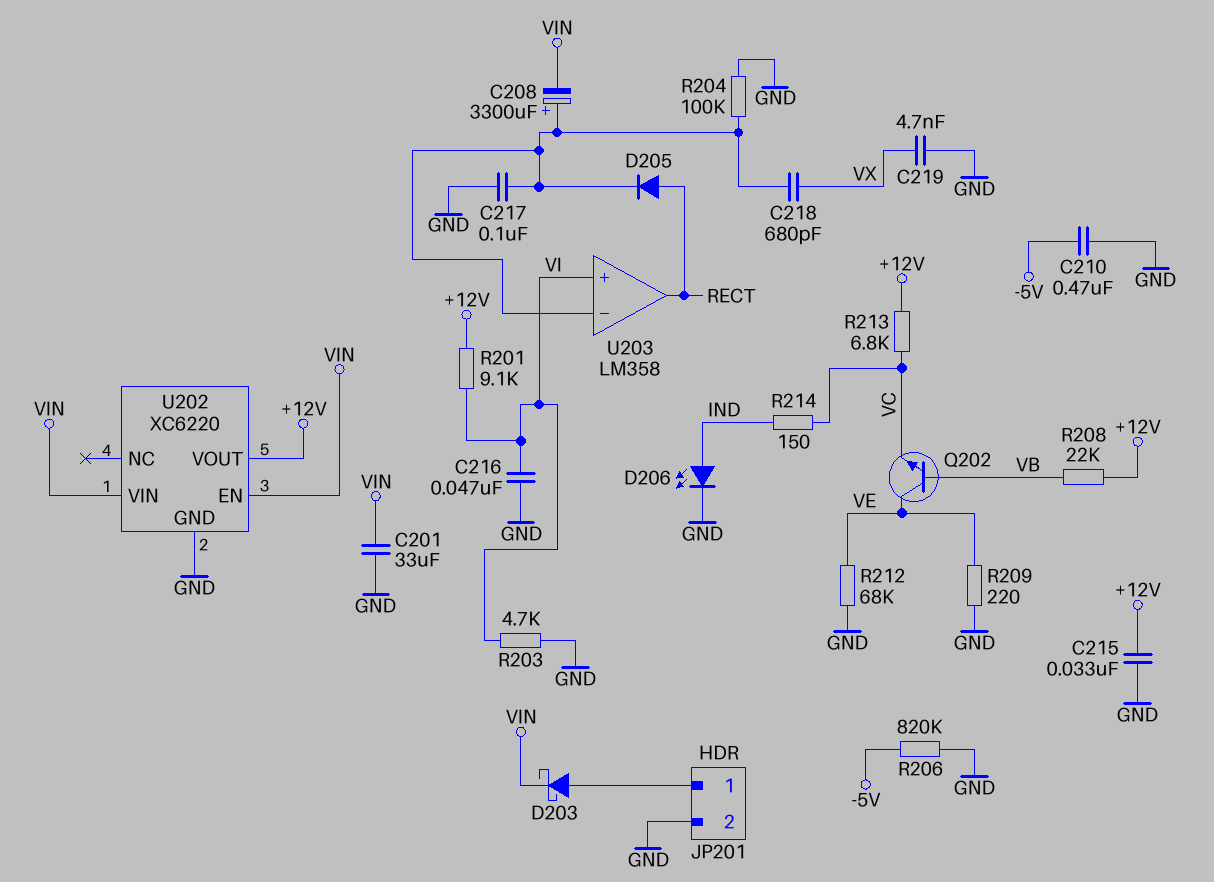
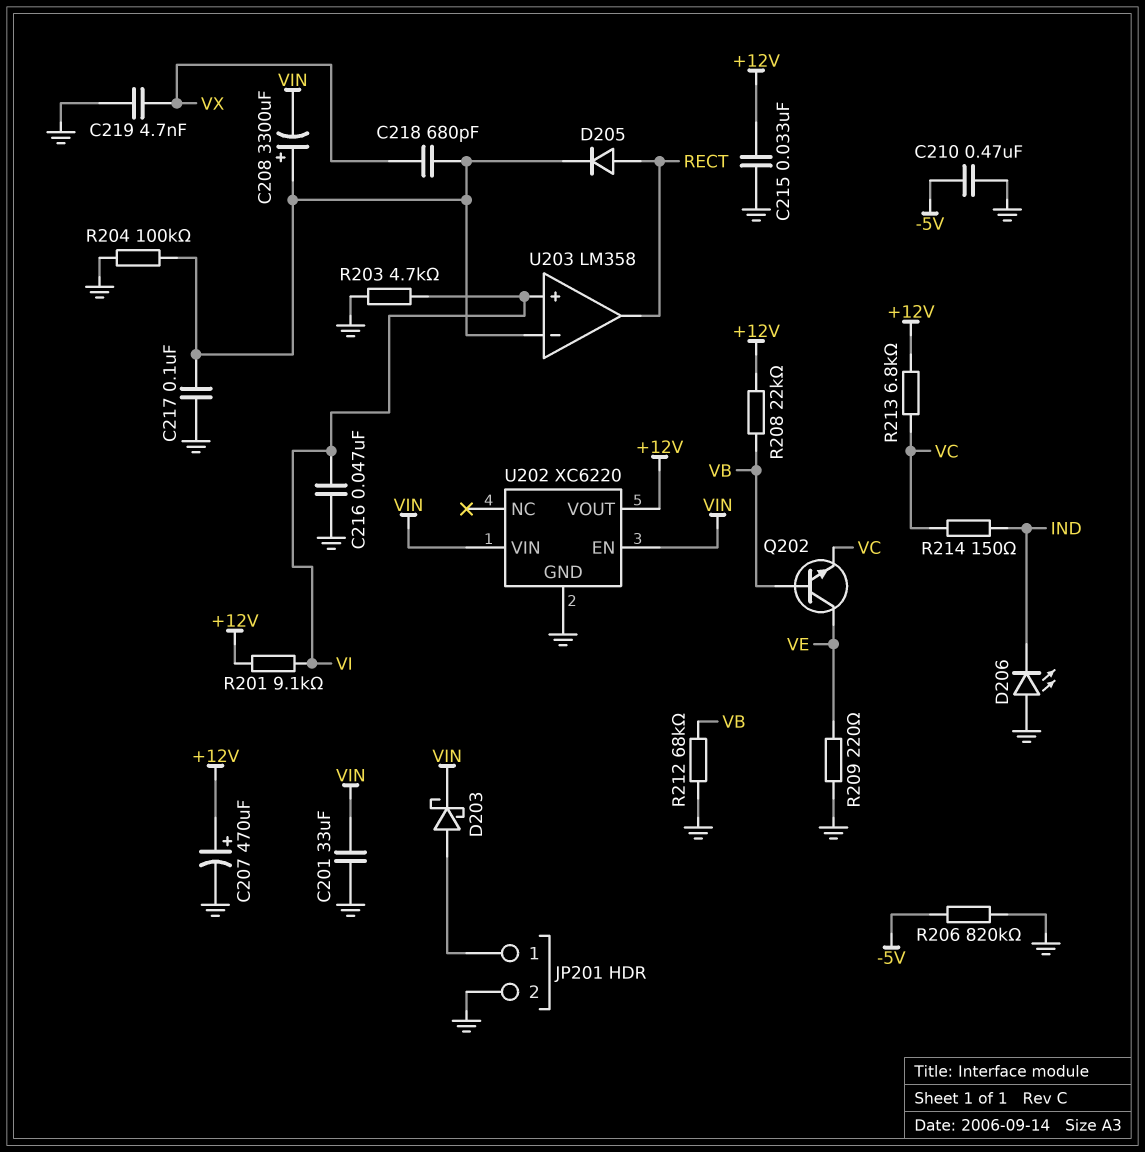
C207: none -> 470uF (plus +12V, minus GND)
D206: LED (A IND, K GND) -> LED (A GND, K IND)
R212: 68k (GND, VE) -> 68k (GND, VB)

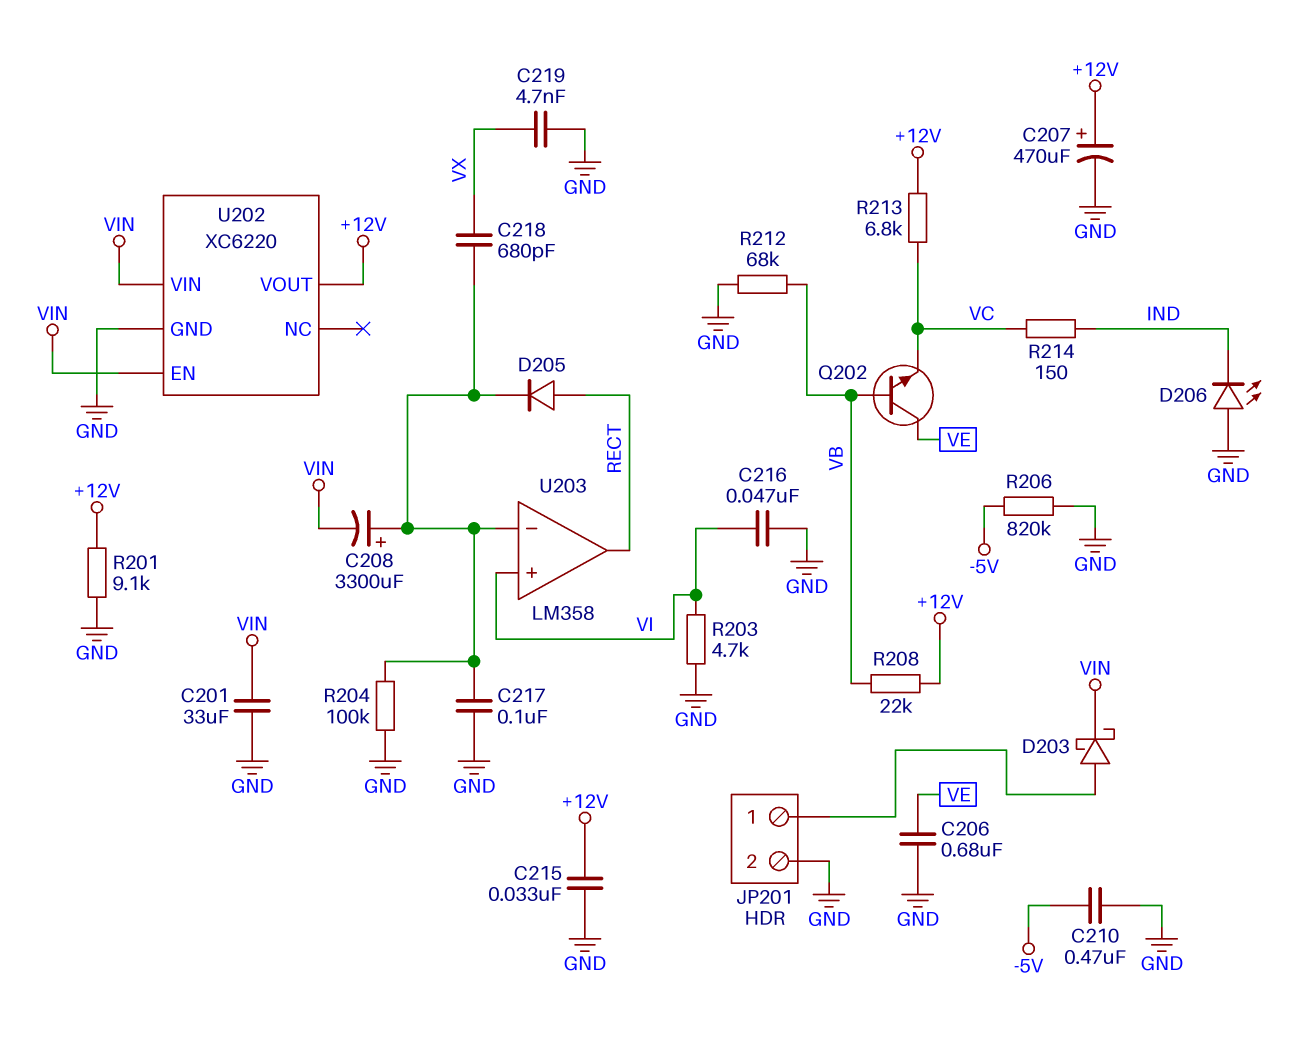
C206: none -> 680nF (GND, VE)
R201: 9.1k (+12V, VI) -> 9.1k (+12V, GND)
R209: 220 (GND, VE) -> none

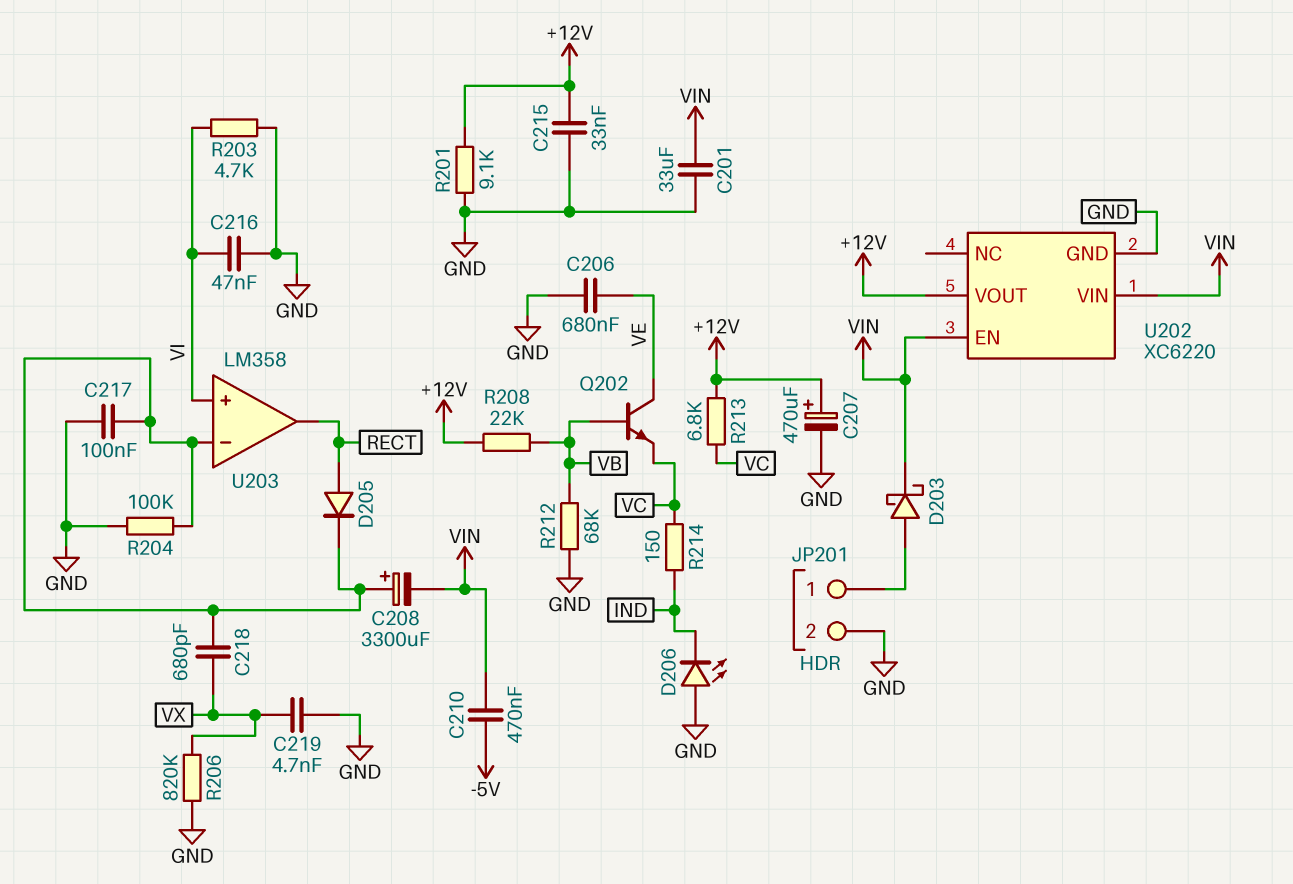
C210: 470nF (-5V, GND) -> 470nF (-5V, VIN)
R206: 820k (-5V, GND) -> 820k (GND, VX)

